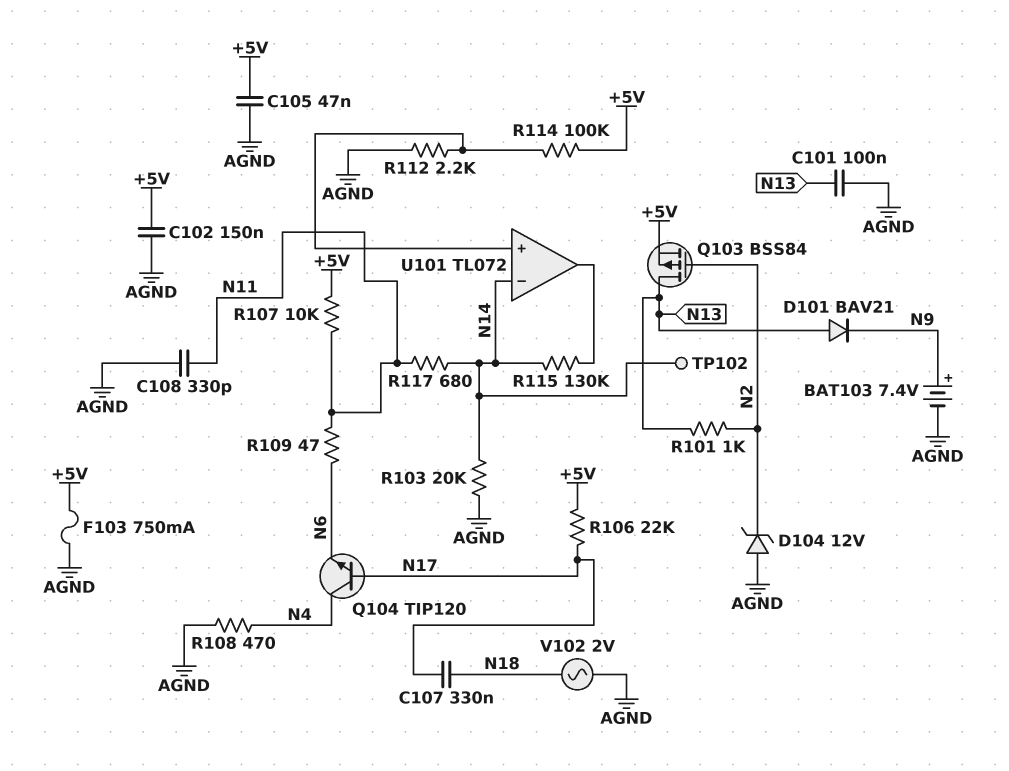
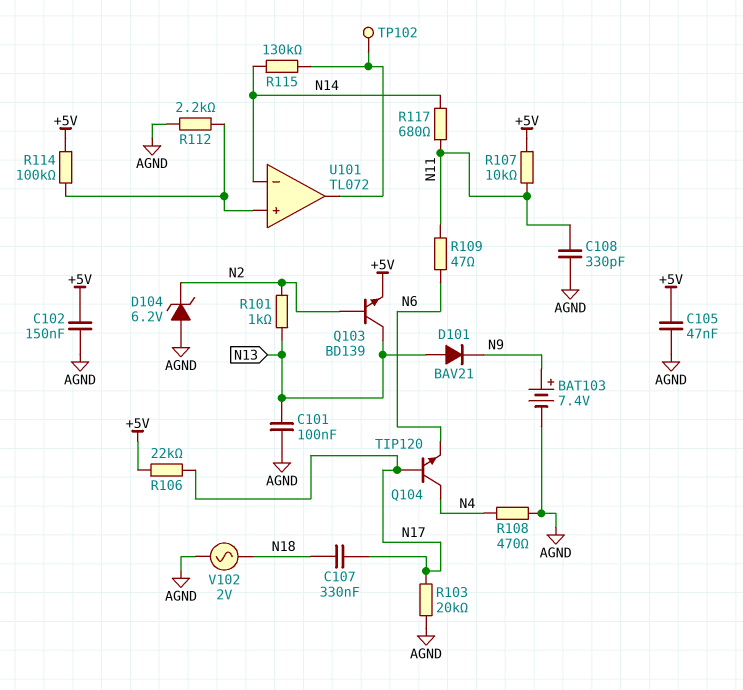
D104: zener 12V (A AGND, K N2) -> zener 6.2V (A AGND, K N2)
F103: 750mA (+5V, AGND) -> none
Q103: PMOS BSS84 (G N2, D N13, S +5V) -> NPN BD139 (B N2, C N13, E +5V)
R103: 20k (AGND, N14) -> 20k (AGND, N17)
TP102: test point (N14) -> test point (U101/out)

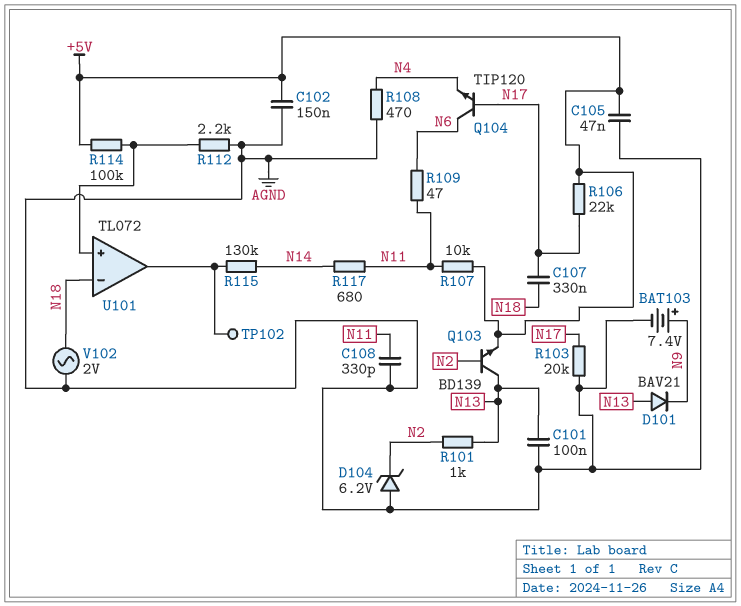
Q104: NPN TIP120 (B N17, C N4, E N6) -> NPN TIP120 (B N17, C N6, E N4)
U101 pin in-: N14 -> N18

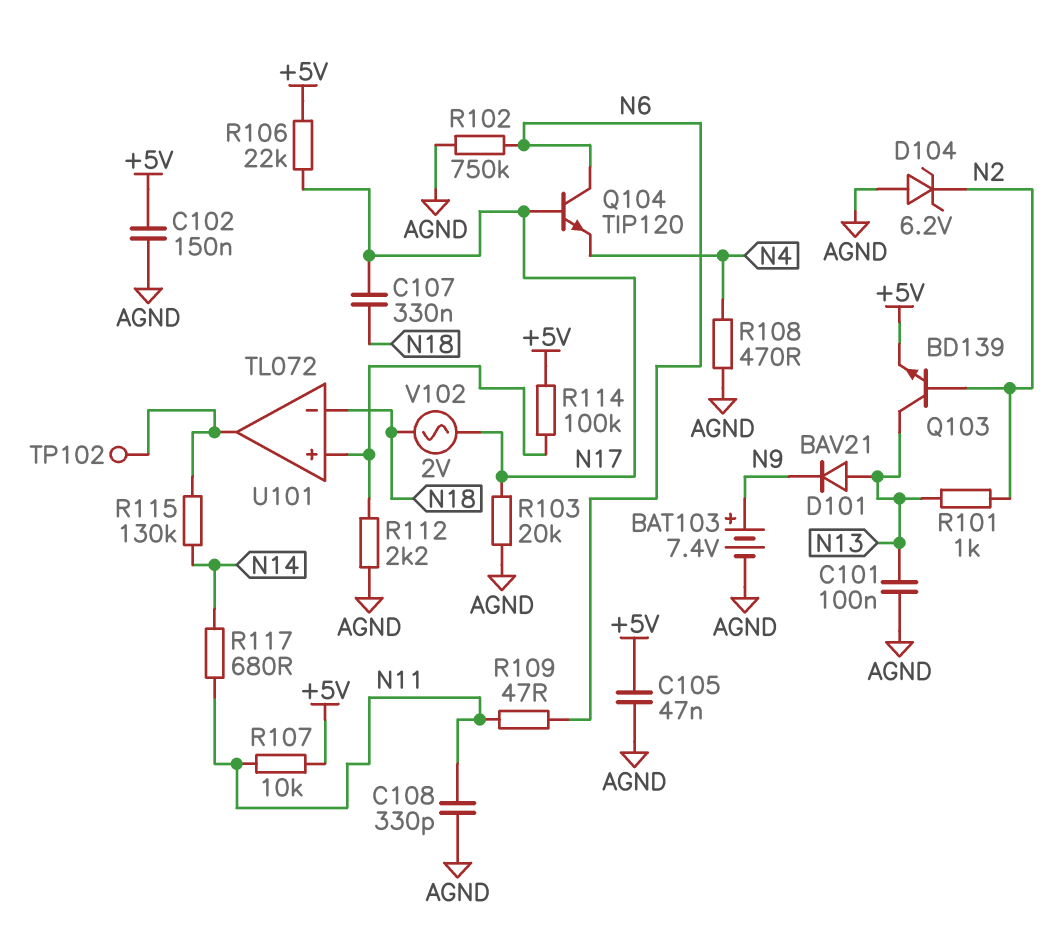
R102: none -> 750k (AGND, N6)
V102: AC 2V (AGND, N18) -> AC 2V (N17, N18)

